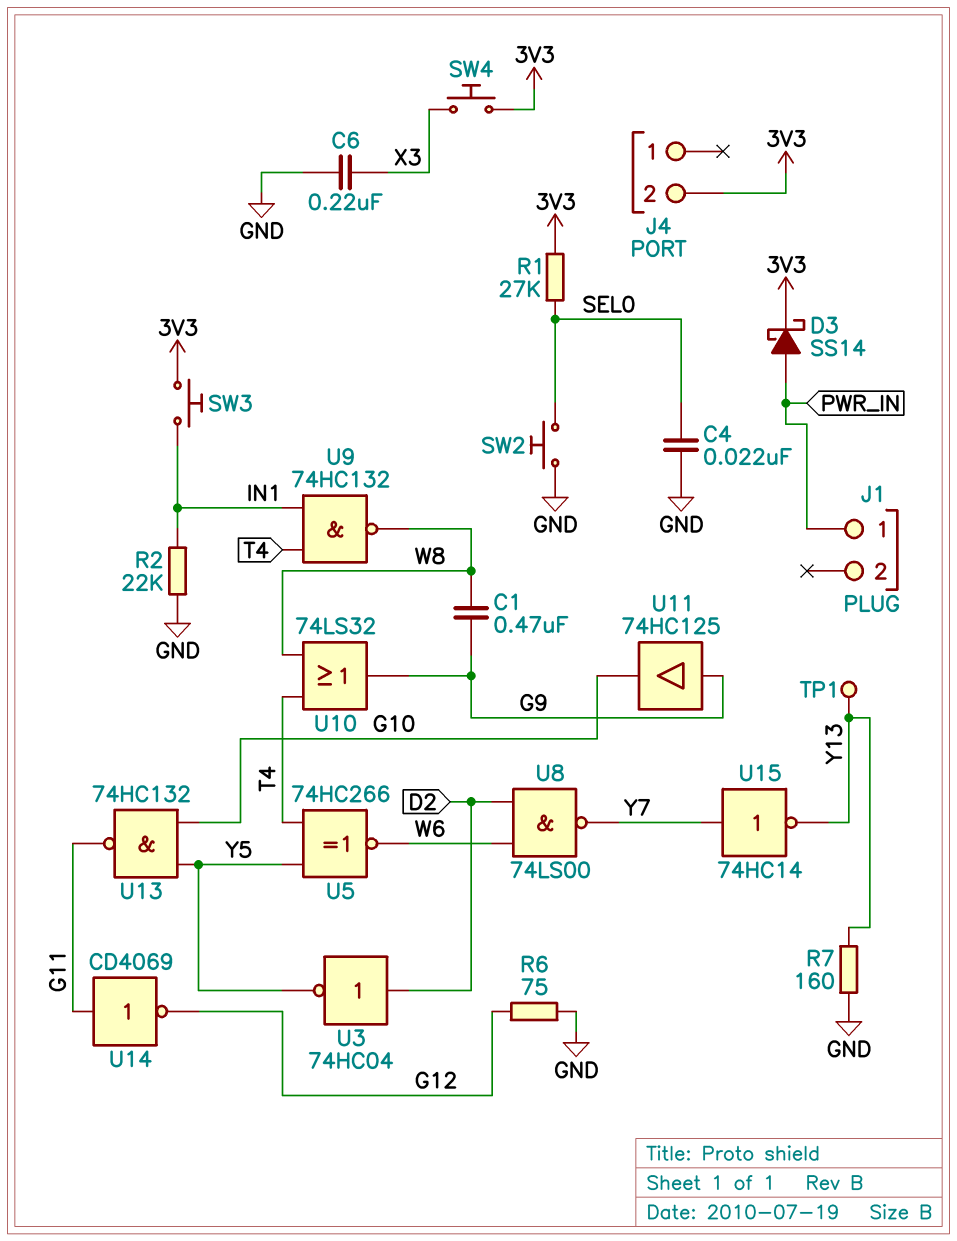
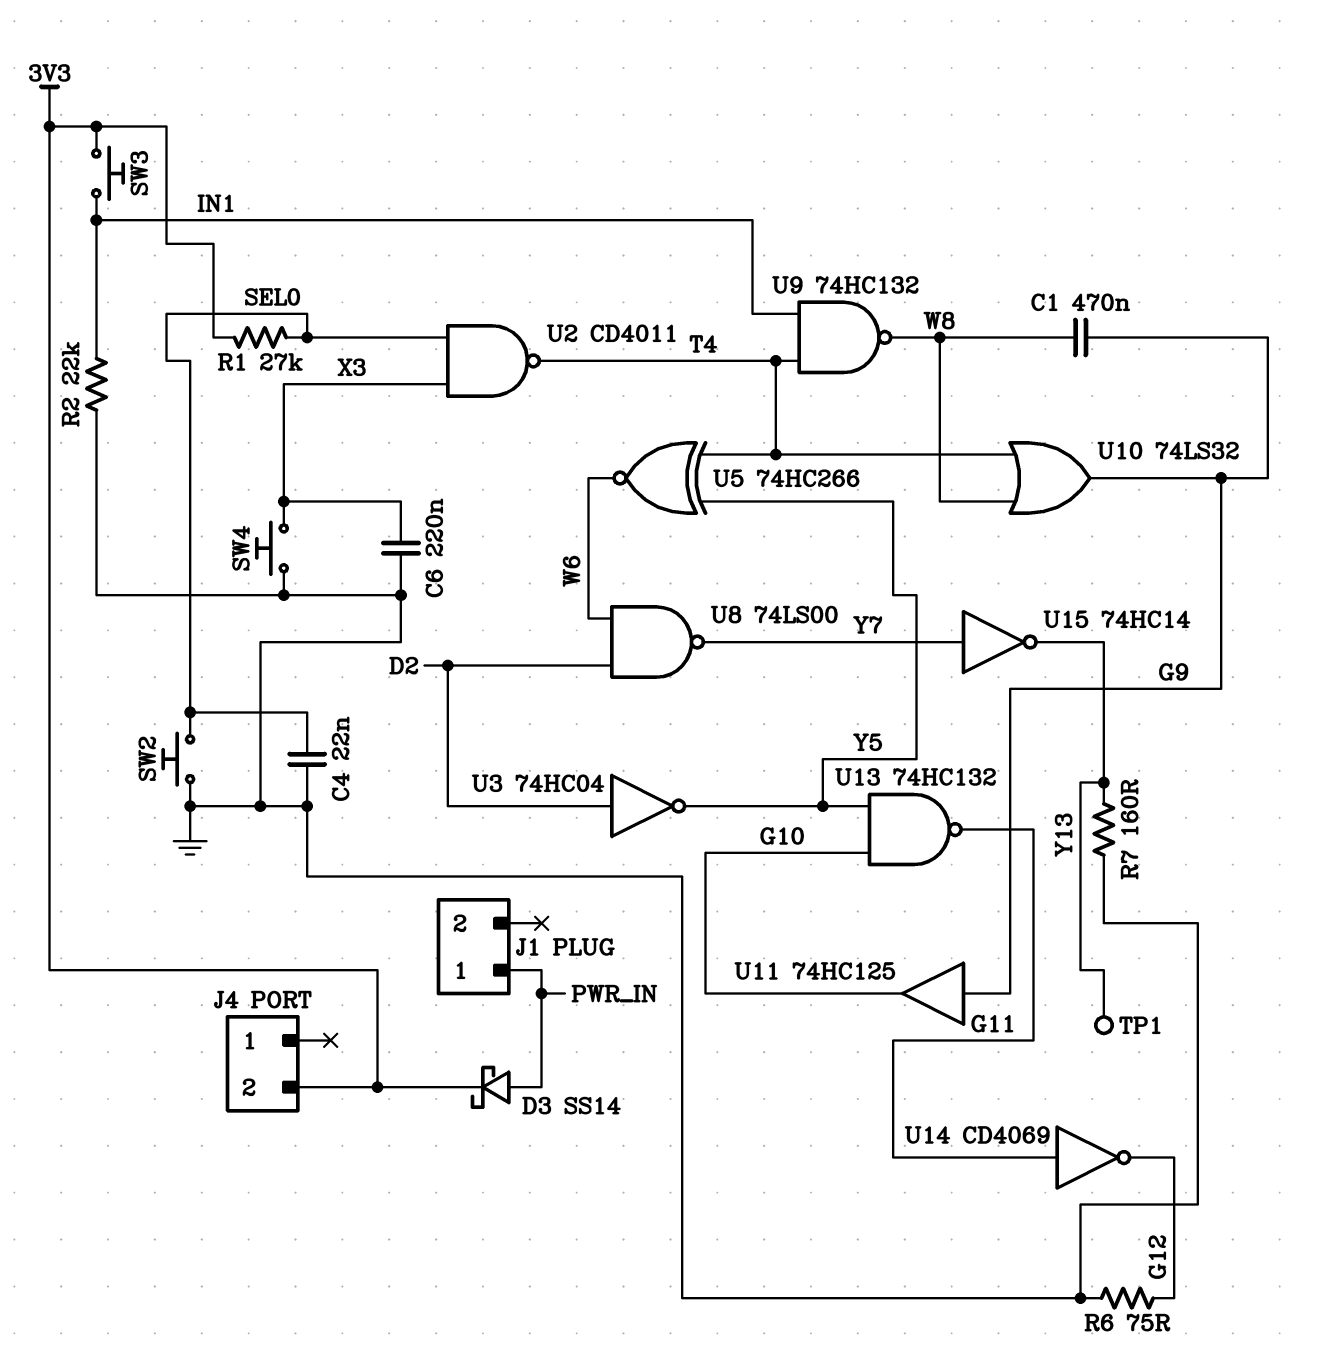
SW4: button (3V3, X3) -> button (GND, X3)
U2: none -> NAND CD4011 (in SEL0, in X3, out T4)

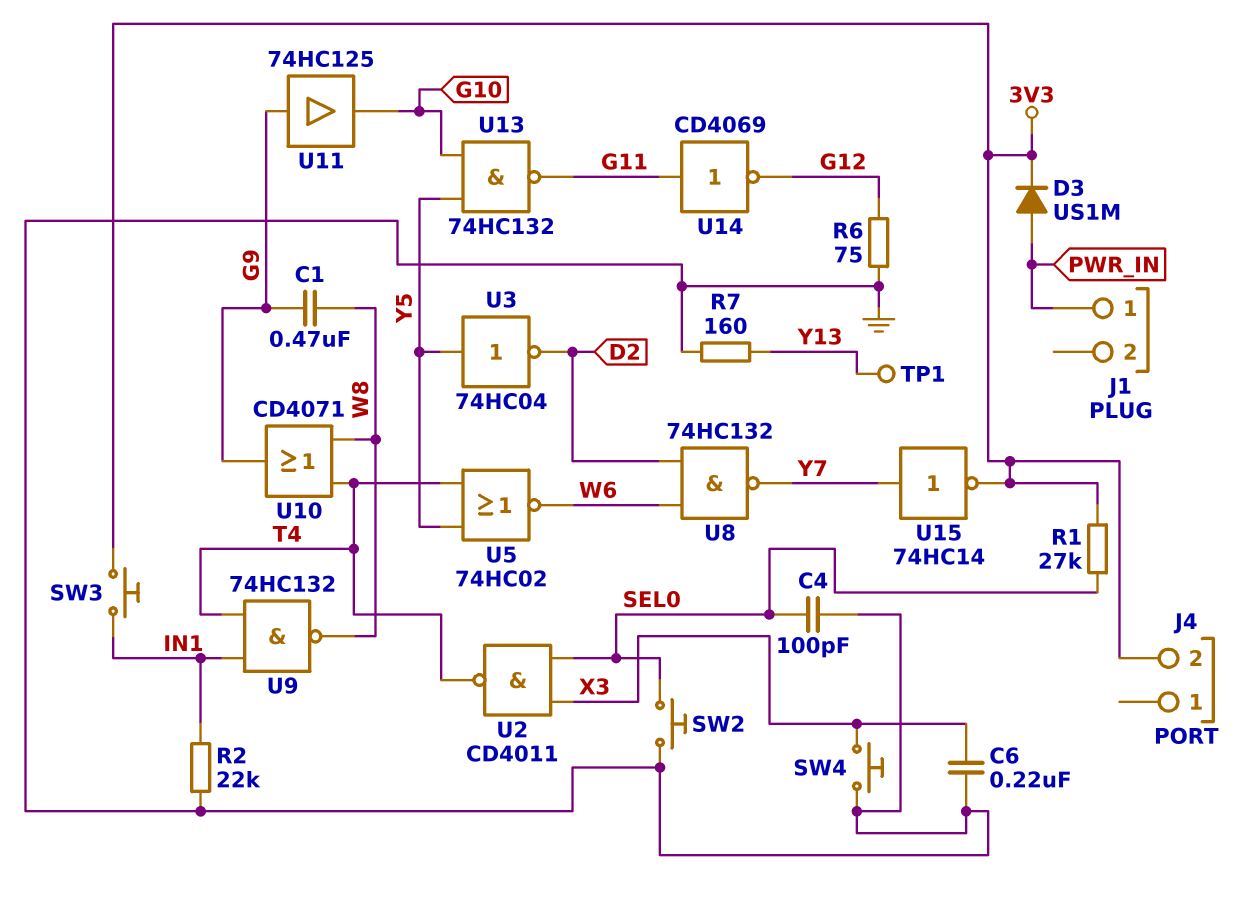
C4: 22nF (GND, SEL0) -> 100pF (GND, SEL0)
D3: schottky SS14 (A PWR_IN, K 3V3) -> diode US1M (A PWR_IN, K 3V3)
U3: NOT 74HC04 (in D2, out Y5) -> NOT 74HC04 (in Y5, out D2)
U5: XNOR 74HC266 (in T4, in Y5, out W6) -> NOR 74HC02 (in T4, in Y5, out W6)
U8: NAND 74LS00 (in D2, in W6, out Y7) -> NAND 74HC132 (in D2, in W6, out Y7)
U10: OR 74LS32 (in T4, in W8, out G9) -> OR CD4071 (in T4, in W8, out G9)
U15: NOT 74HC14 (in Y7, out Y13) -> NOT 74HC14 (in Y7, out 3V3)

